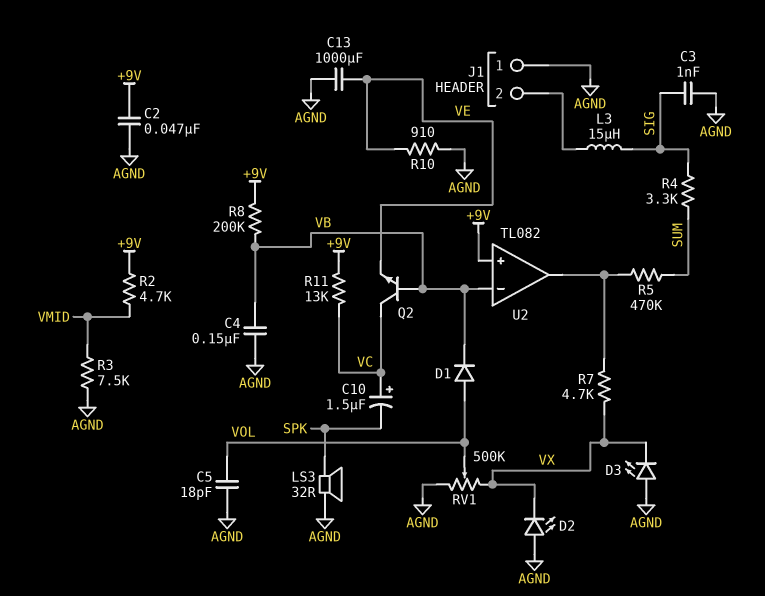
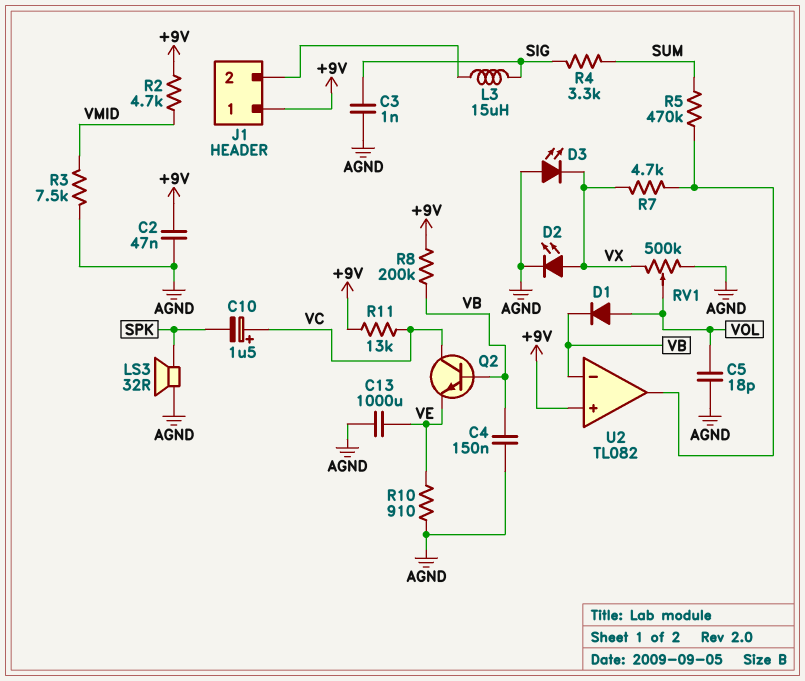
D2: LED (A AGND, K VX) -> LED (A VX, K AGND)
J1 pin 1: AGND -> +9V

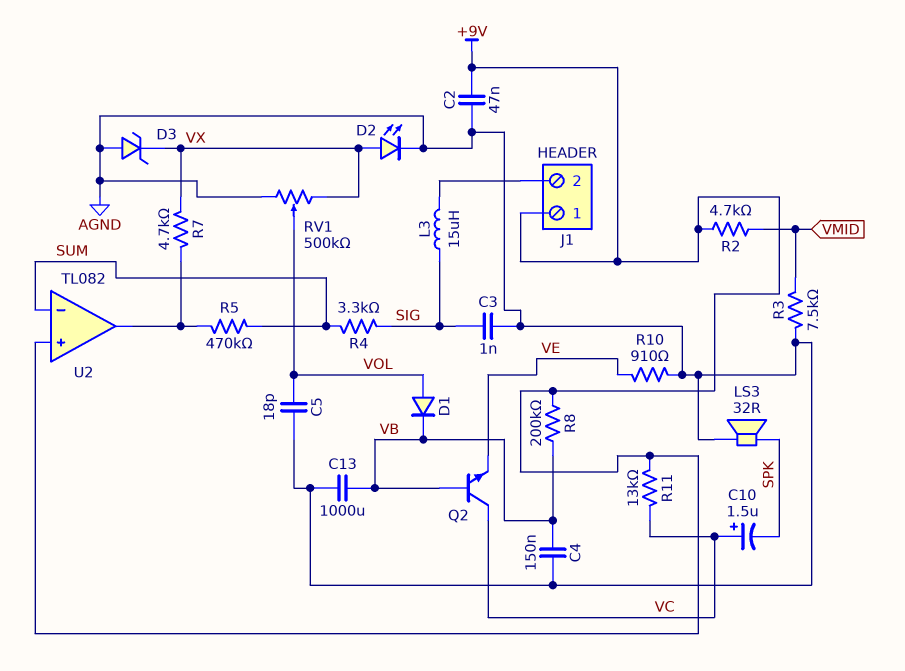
C13: 1000uF (AGND, VE) -> 1000uF (AGND, VB)
D3: LED (A AGND, K VX) -> zener (A AGND, K VX)
U2 pin in-: VB -> SUM

